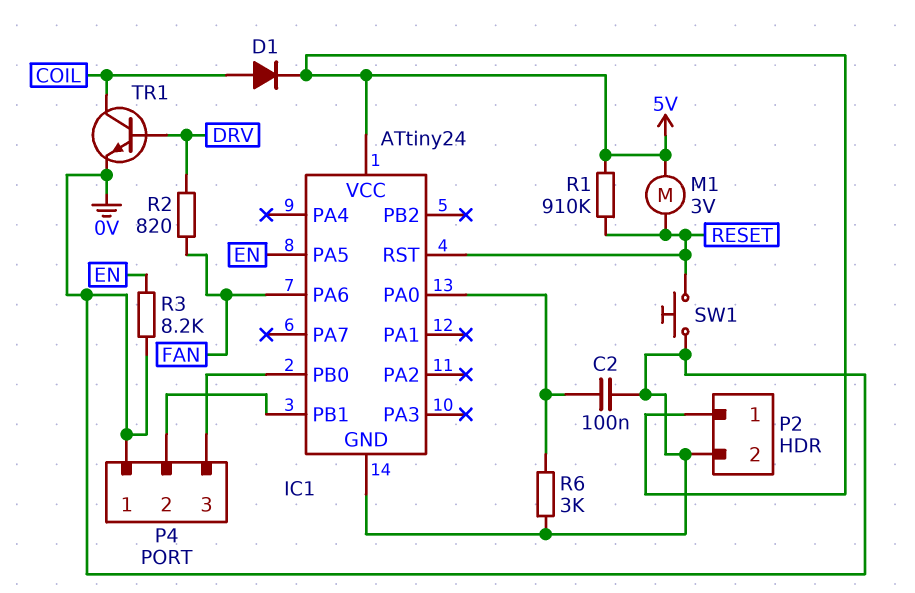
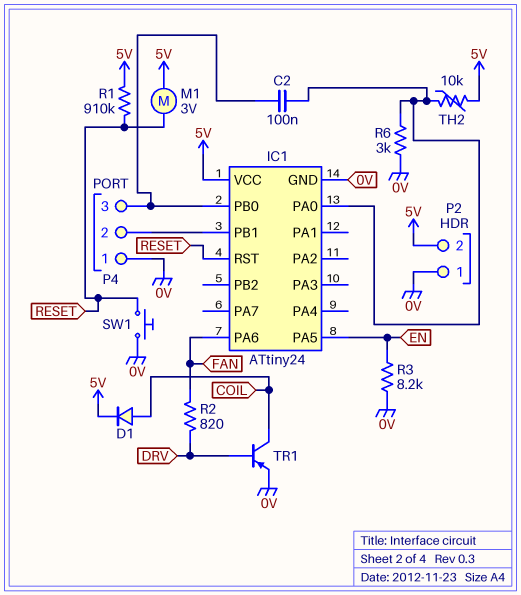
C2: 100nF (0V, IC1/PA0) -> 100nF (IC1/PA0, IC1/PB0)
P2 pin 1: 5V -> 0V
P2 pin 2: 0V -> 5V
TH2: none -> 10k (5V, IC1/PA0)
TR1: NPN (B DRV, C COIL, E 0V) -> PNP (B DRV, C COIL, E 0V)

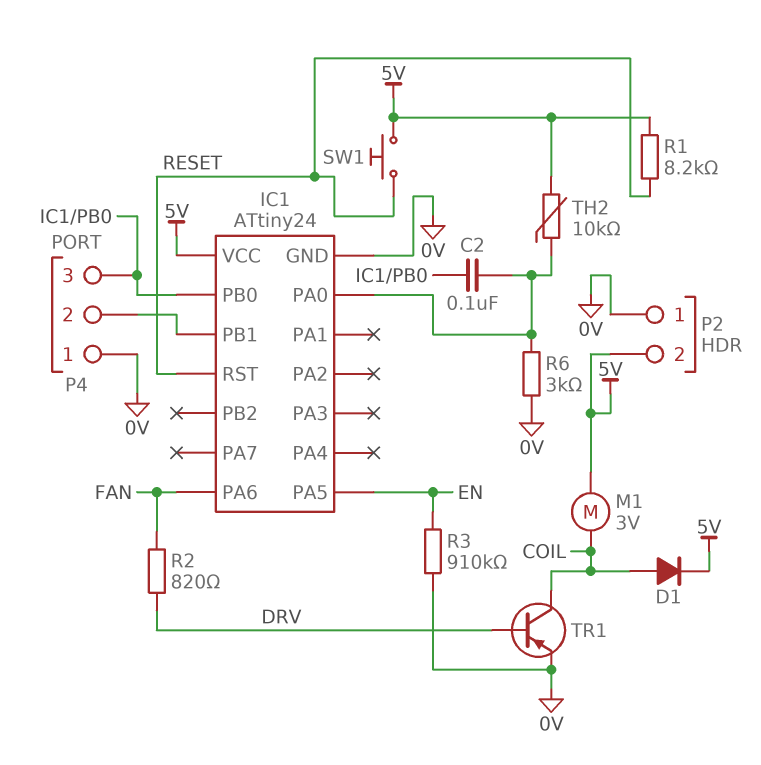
M1: motor 3V (5V, RESET) -> motor 3V (5V, COIL)
R1: 910k (5V, RESET) -> 8.2k (5V, RESET)
R3: 8.2k (0V, EN) -> 910k (0V, EN)
SW1: button (0V, RESET) -> button (5V, RESET)

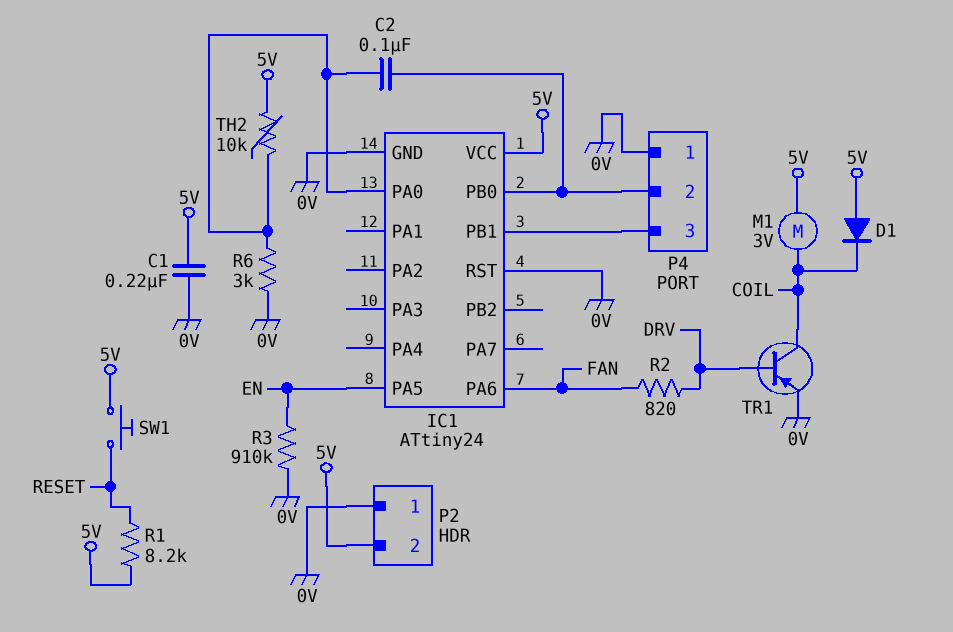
C1: none -> 220nF (0V, 5V)
D1: diode (A COIL, K 5V) -> diode (A 5V, K COIL)
IC1 pin RST: RESET -> 0V
P4 pin 2: IC1/PB1 -> IC1/PB0
P4 pin 3: IC1/PB0 -> IC1/PB1

